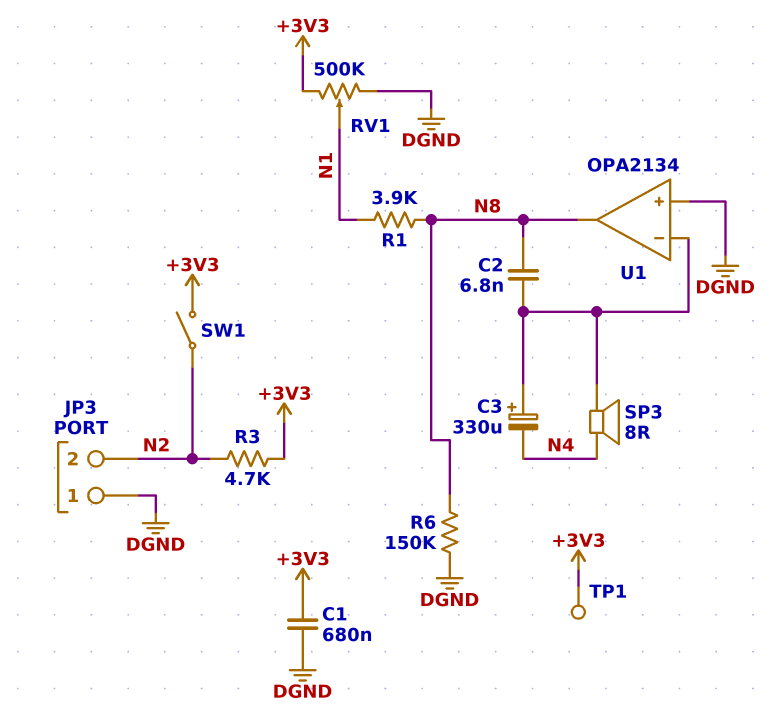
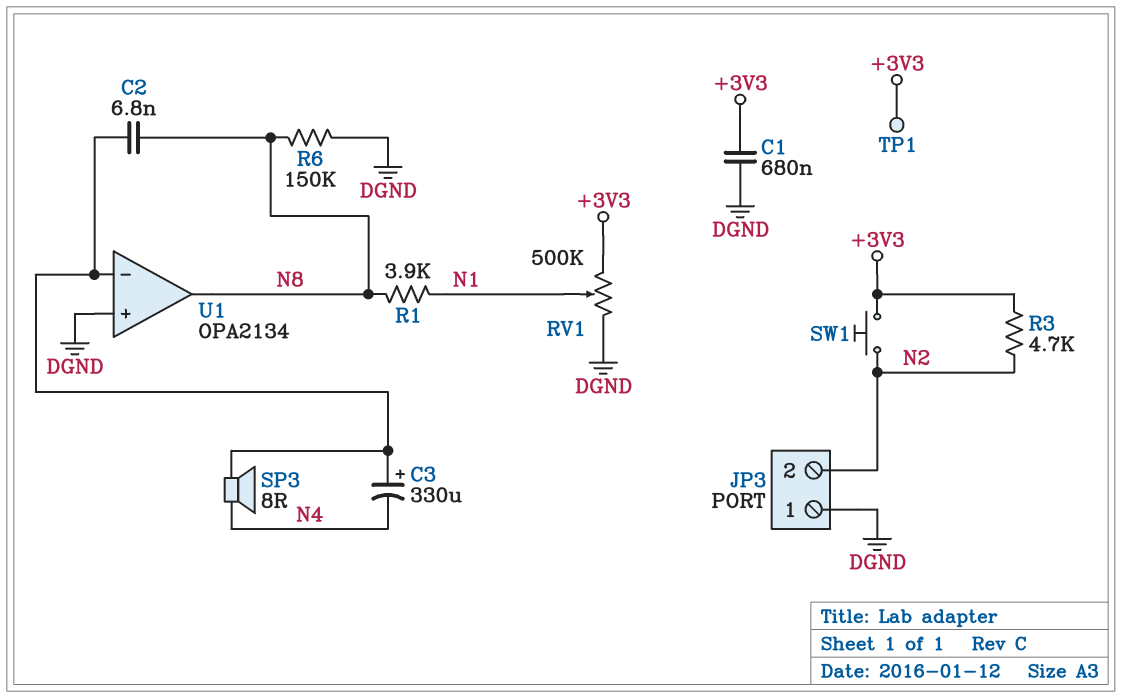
SW1: switch (+3V3, N2) -> button (+3V3, N2)

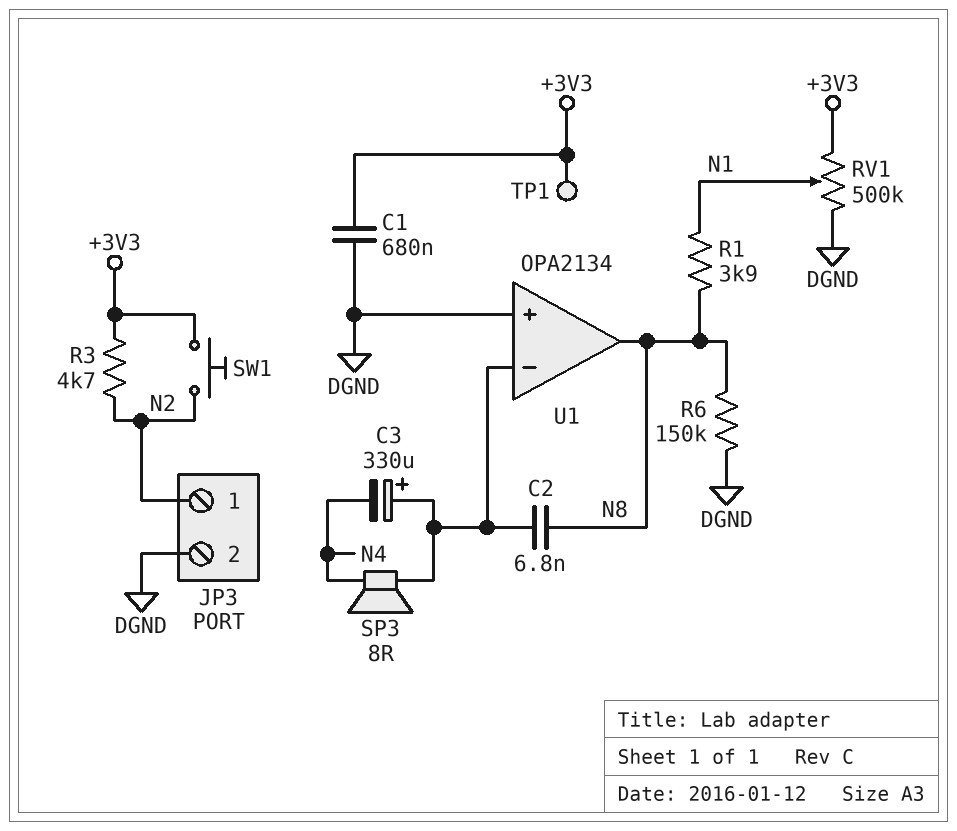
JP3 pin 1: DGND -> N2
JP3 pin 2: N2 -> DGND

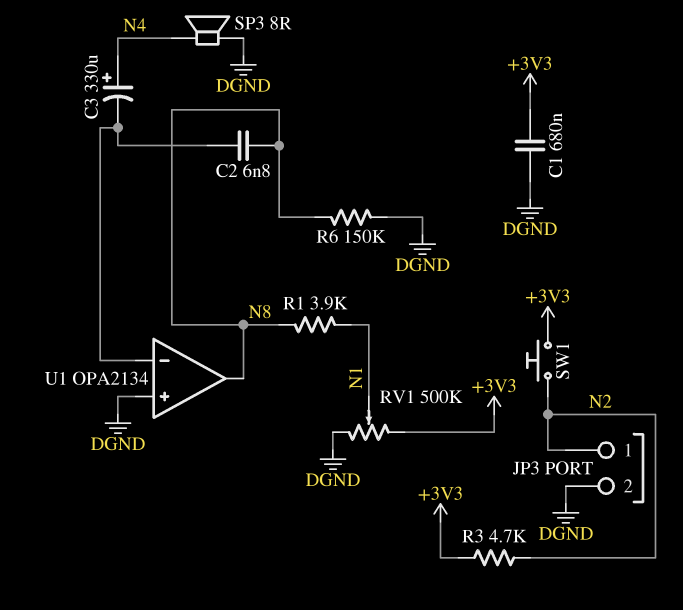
C3: 330uF (plus U1/in-, minus N4) -> 330uF (plus N4, minus U1/in-)
SP3: speaker 8R (N4, U1/in-) -> speaker 8R (DGND, N4)
TP1: test point (+3V3) -> none

